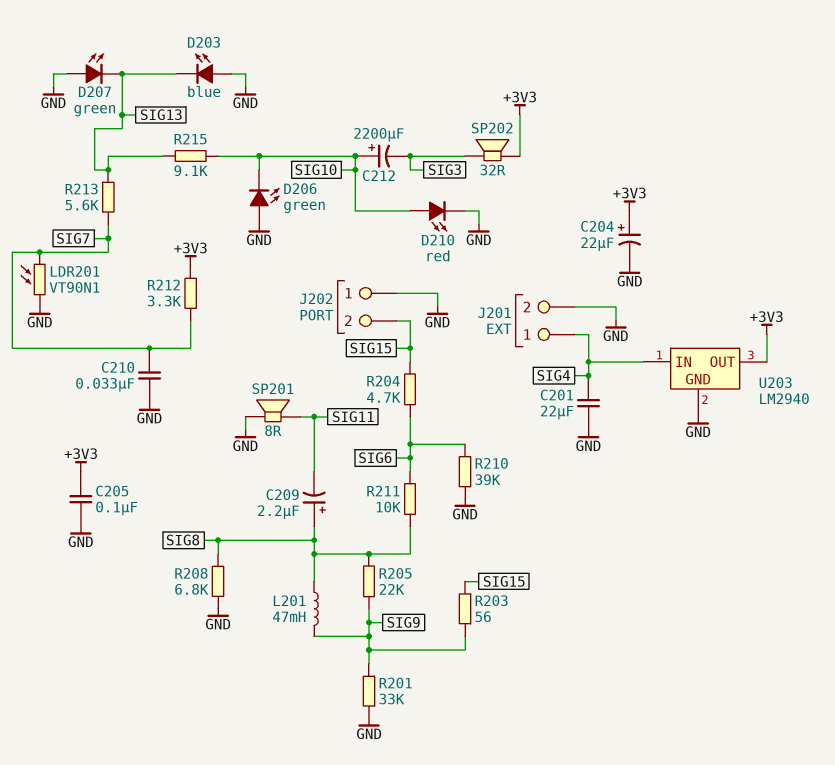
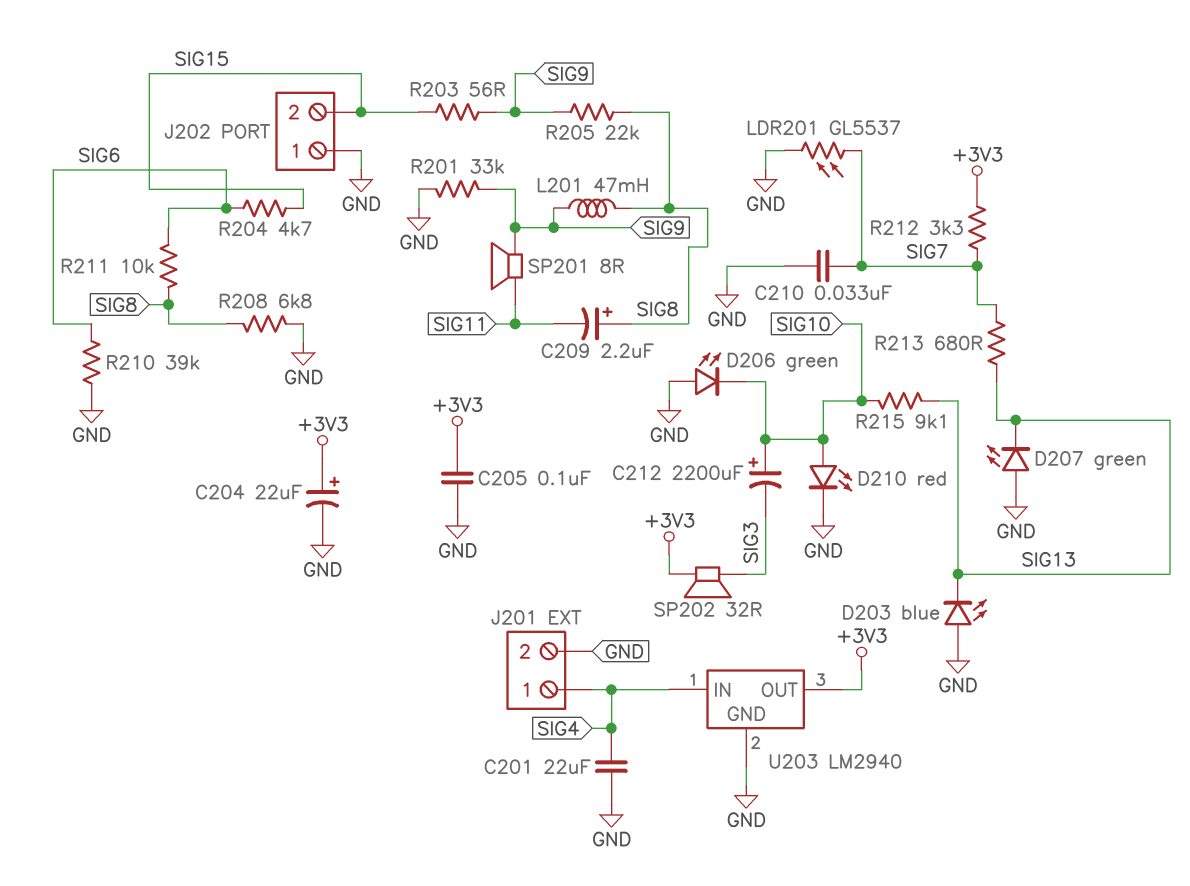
LDR201: VT90N1 (GND, SIG7) -> GL5537 (GND, SIG7)
R213: 5.6k (SIG7, SIG13) -> 680 (SIG7, SIG13)
SP201: speaker 8R (GND, SIG11) -> speaker 8R (SIG9, SIG11)

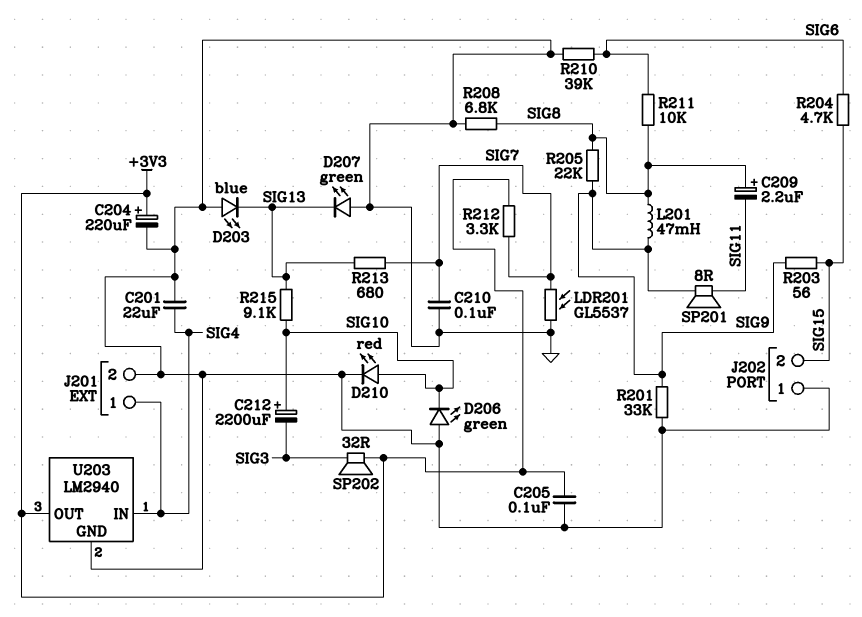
C204: 22uF (plus +3V3, minus GND) -> 220uF (plus +3V3, minus GND)
C210: 33nF (GND, SIG7) -> 100nF (GND, SIG7)

